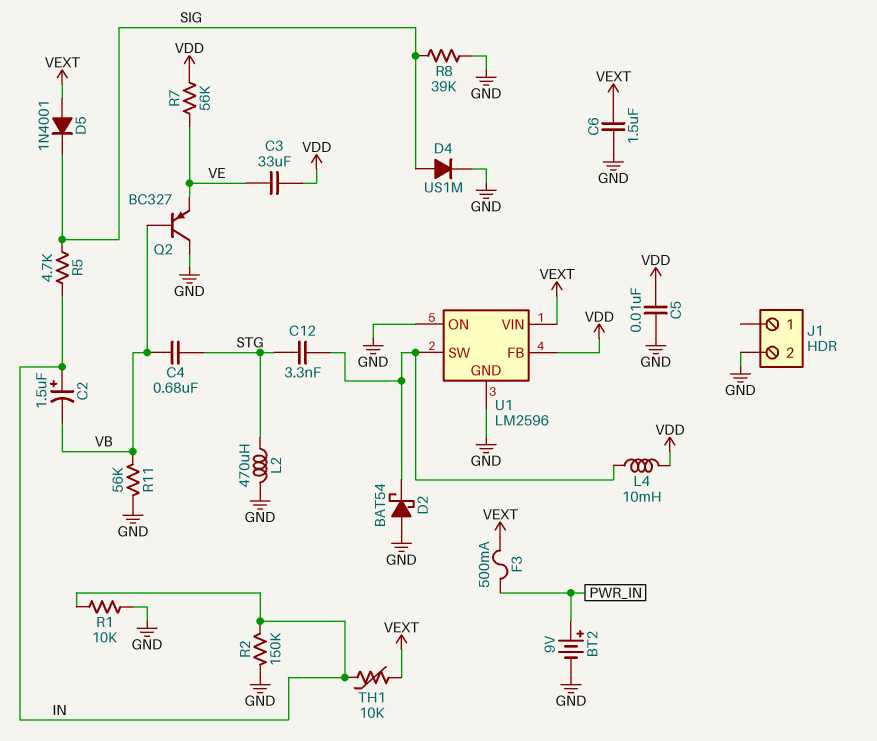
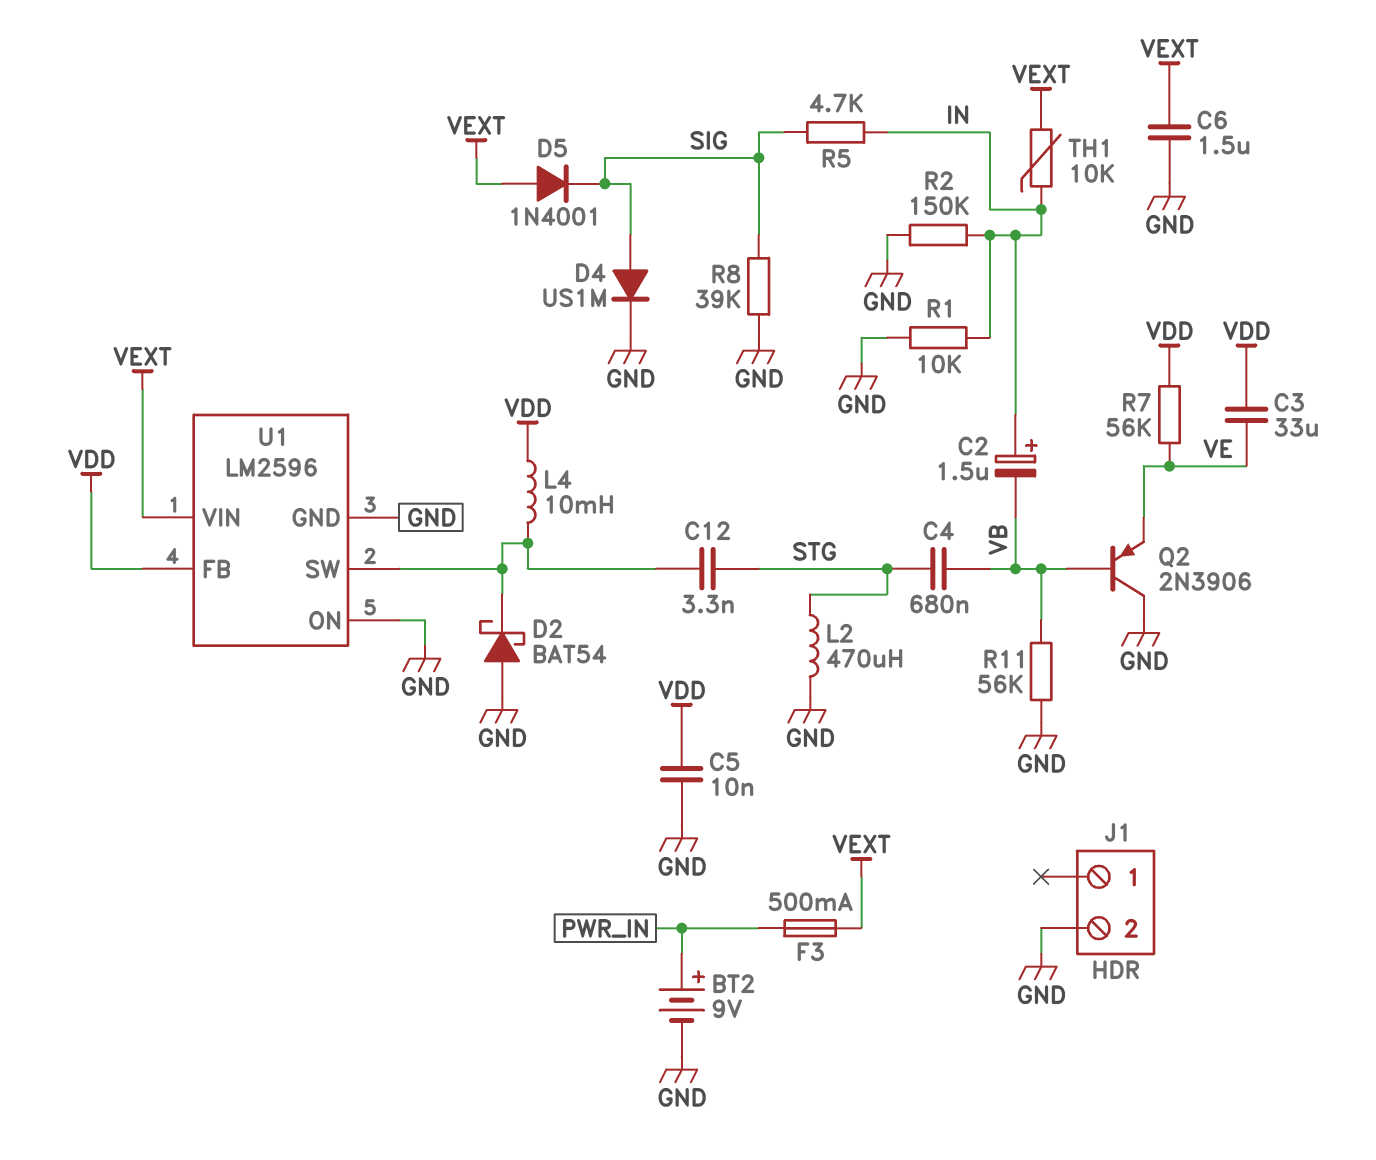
Q2: PNP BC327 (B VB, C GND, E VE) -> PNP 2N3906 (B VB, C GND, E VE)

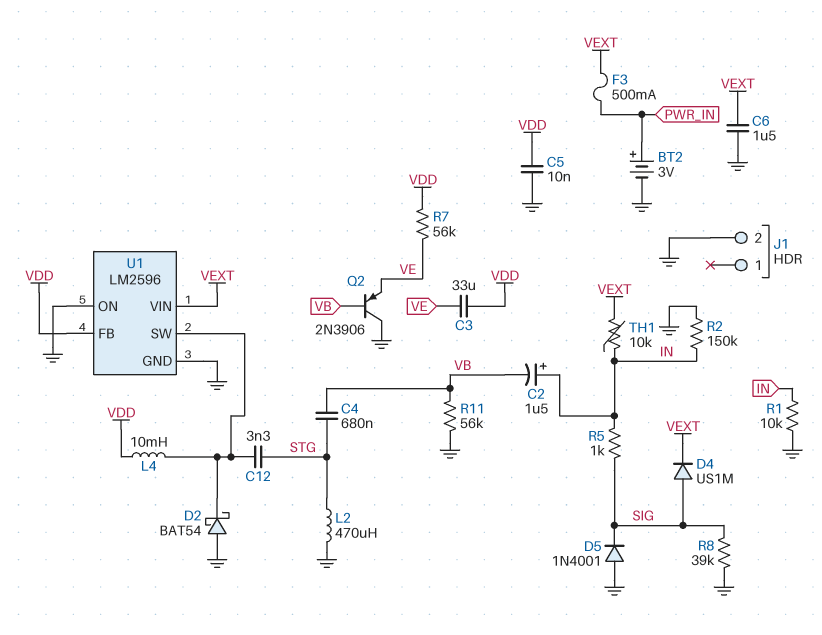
BT2: 9V (plus PWR_IN, minus GND) -> 3V (plus PWR_IN, minus GND)
D4: diode US1M (A SIG, K GND) -> diode US1M (A SIG, K VEXT)
D5: diode 1N4001 (A VEXT, K SIG) -> diode 1N4001 (A GND, K SIG)
R5: 4.7k (IN, SIG) -> 1k (IN, SIG)

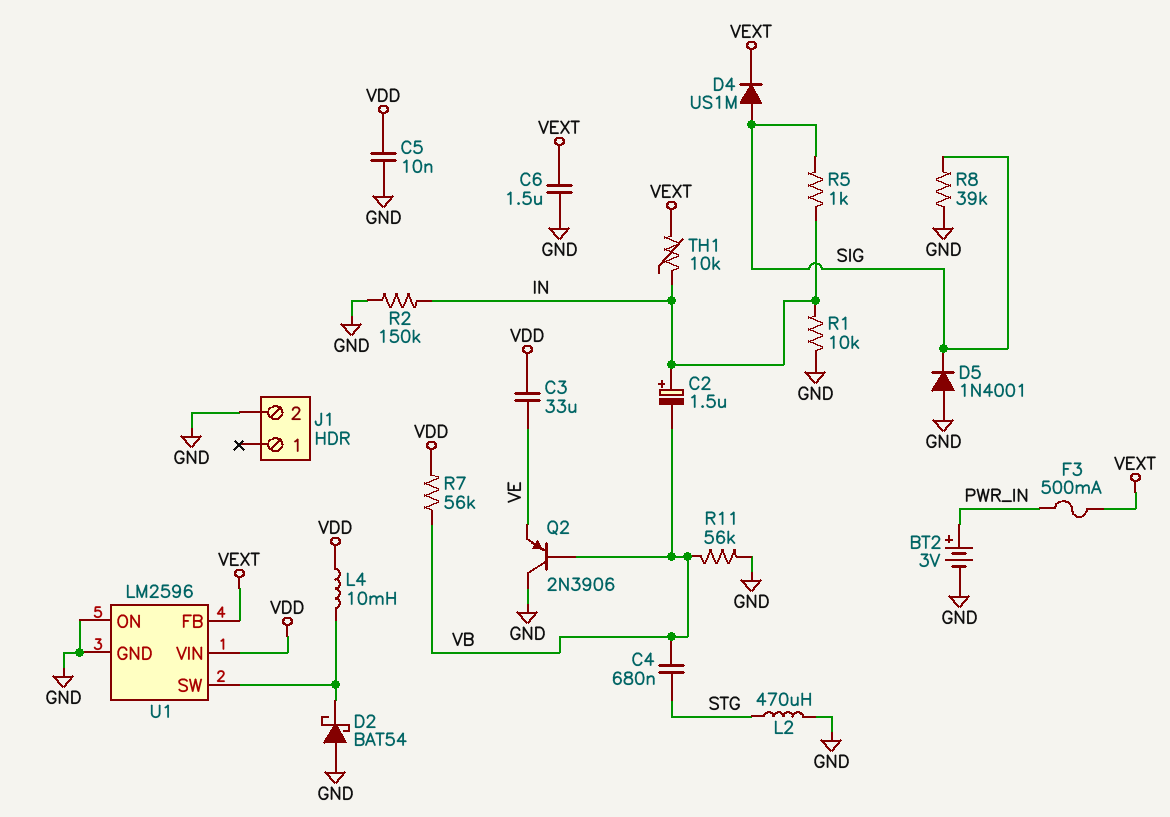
C12: 3.3nF (STG, U1/SW) -> none
R7: 56k (VDD, VE) -> 56k (VB, VDD)
U1 pin FB: VDD -> VEXT
U1 pin VIN: VEXT -> VDD

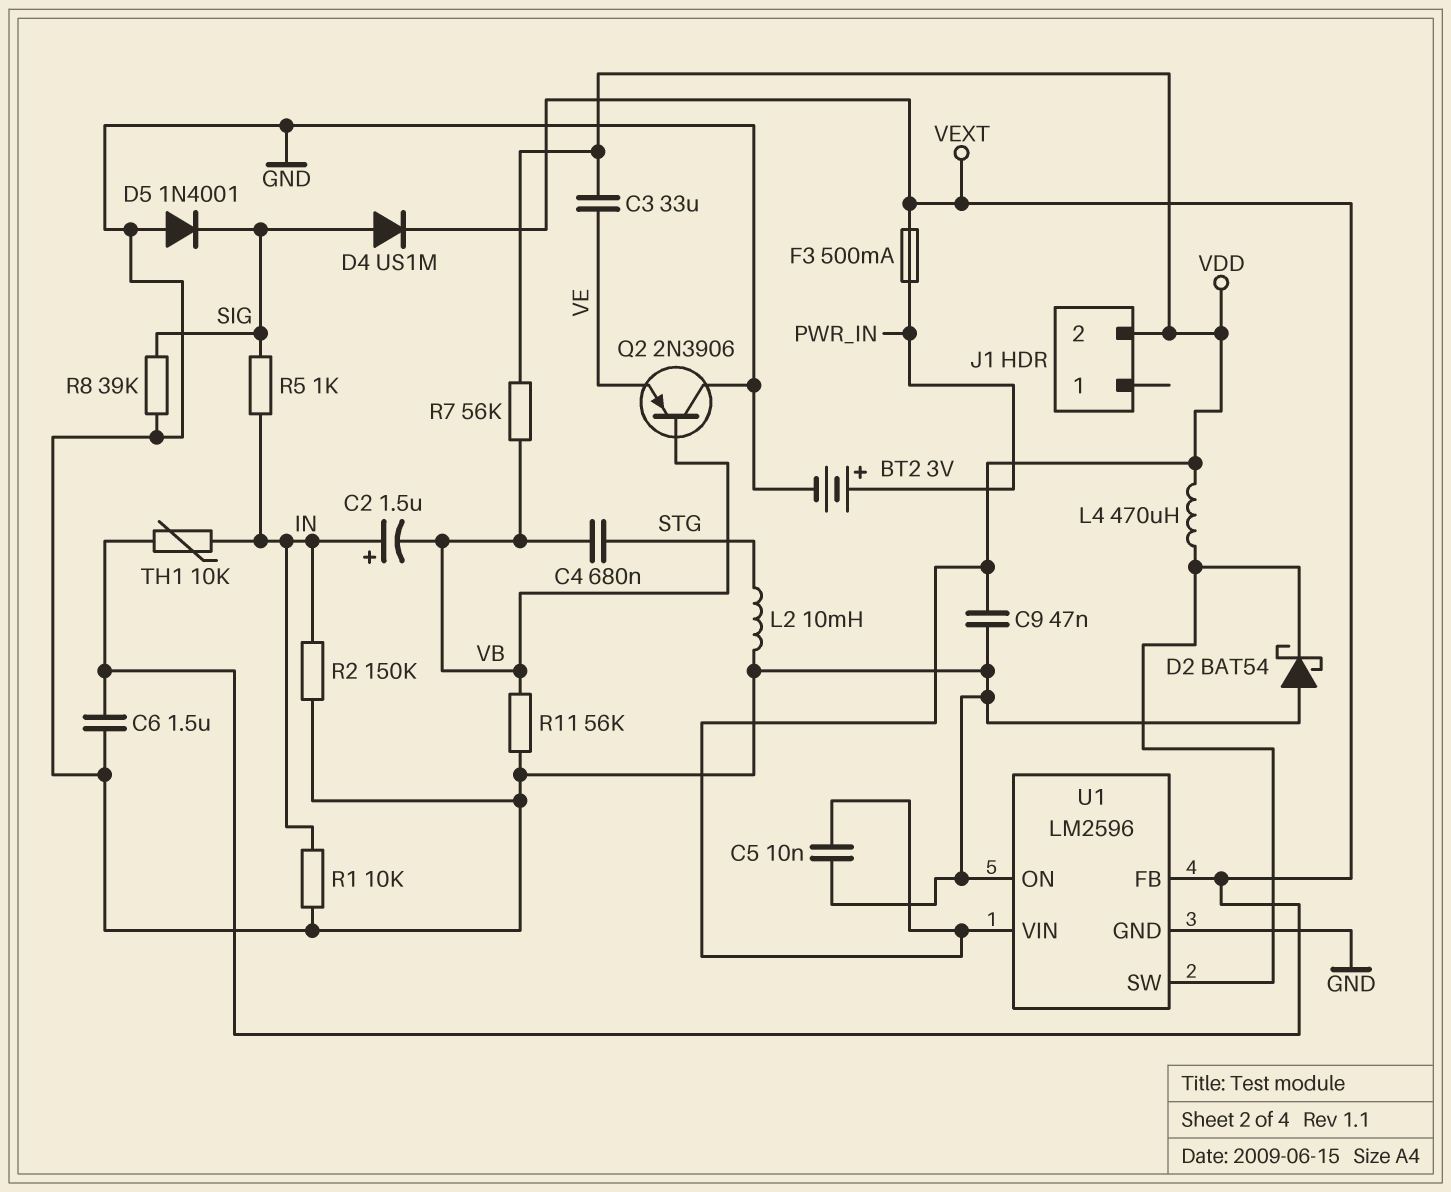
C9: none -> 47nF (GND, VDD)
J1 pin 2: GND -> VDD
L2: 470uH (GND, STG) -> 10mH (GND, STG)
L4: 10mH (U1/SW, VDD) -> 470uH (U1/SW, VDD)

